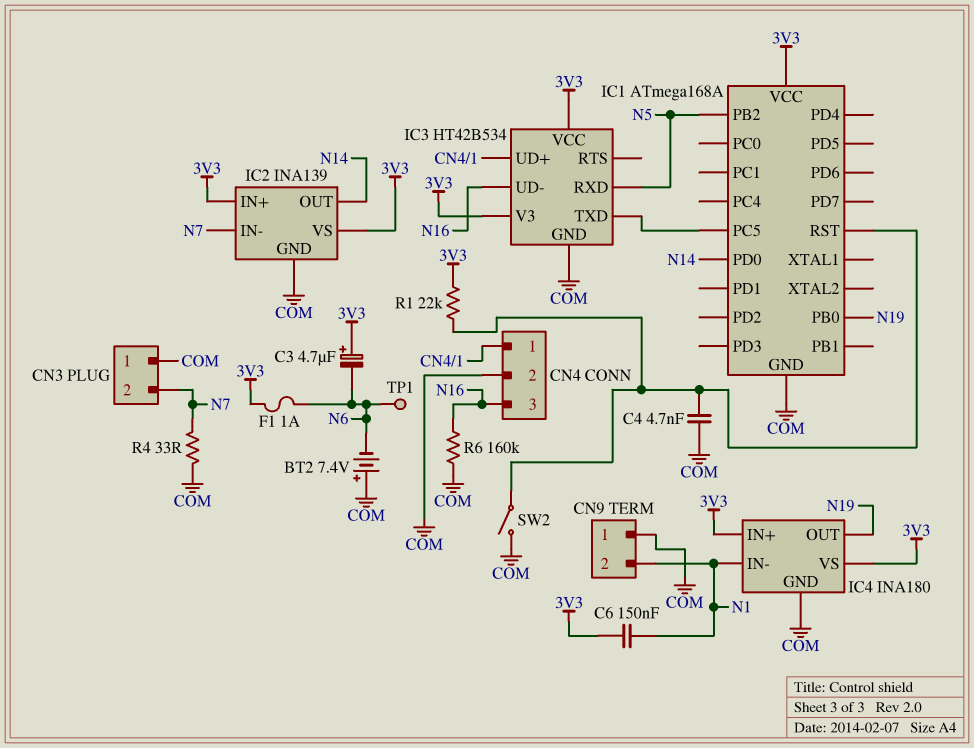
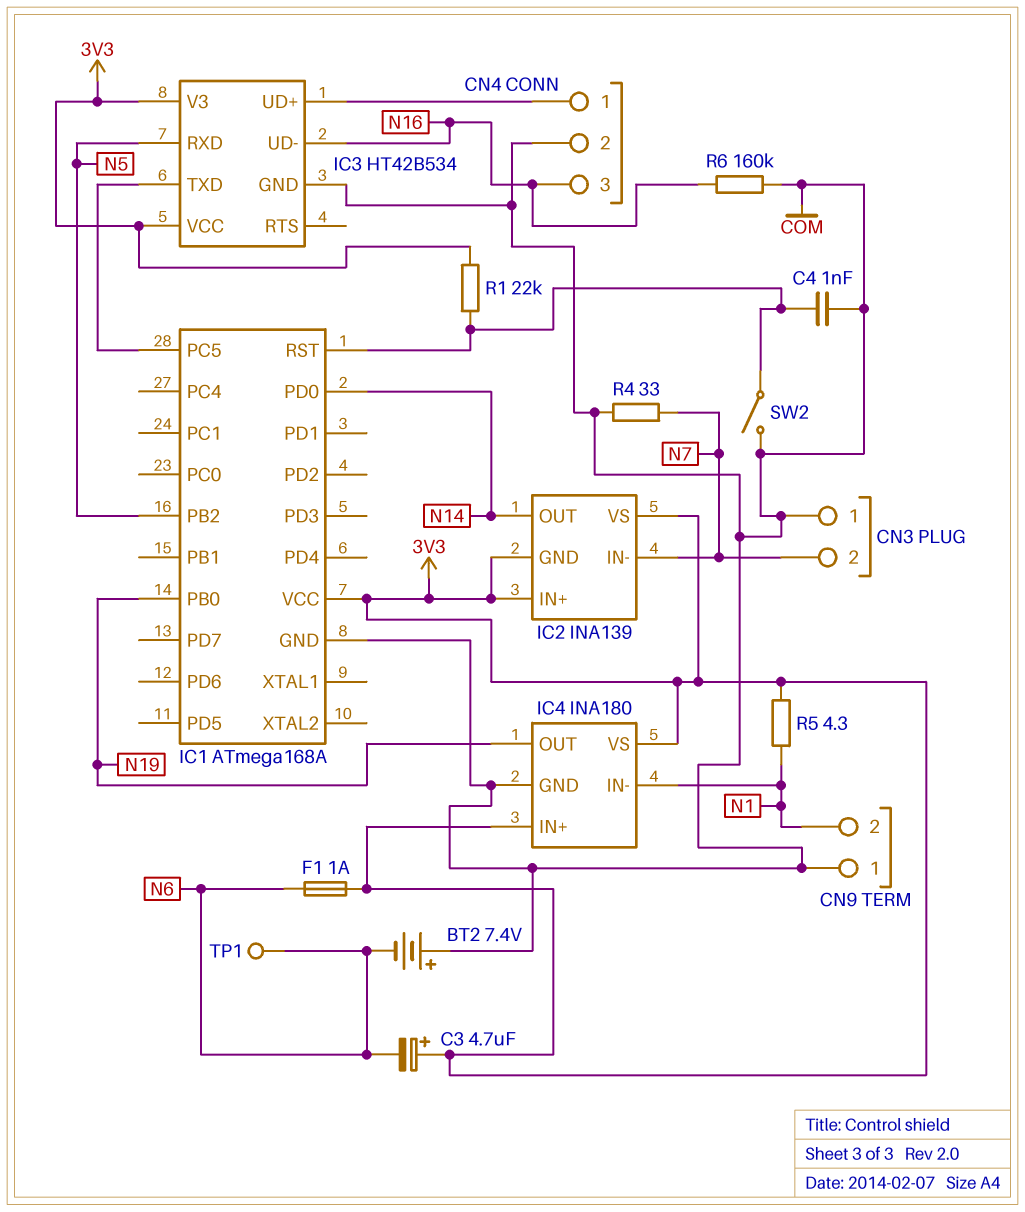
C4: 4.7nF (COM, IC1/RST) -> 1nF (COM, IC1/RST)
C6: 150nF (3V3, N1) -> none
IC2 pin GND: COM -> 3V3
R5: none -> 4.3 (3V3, N1)

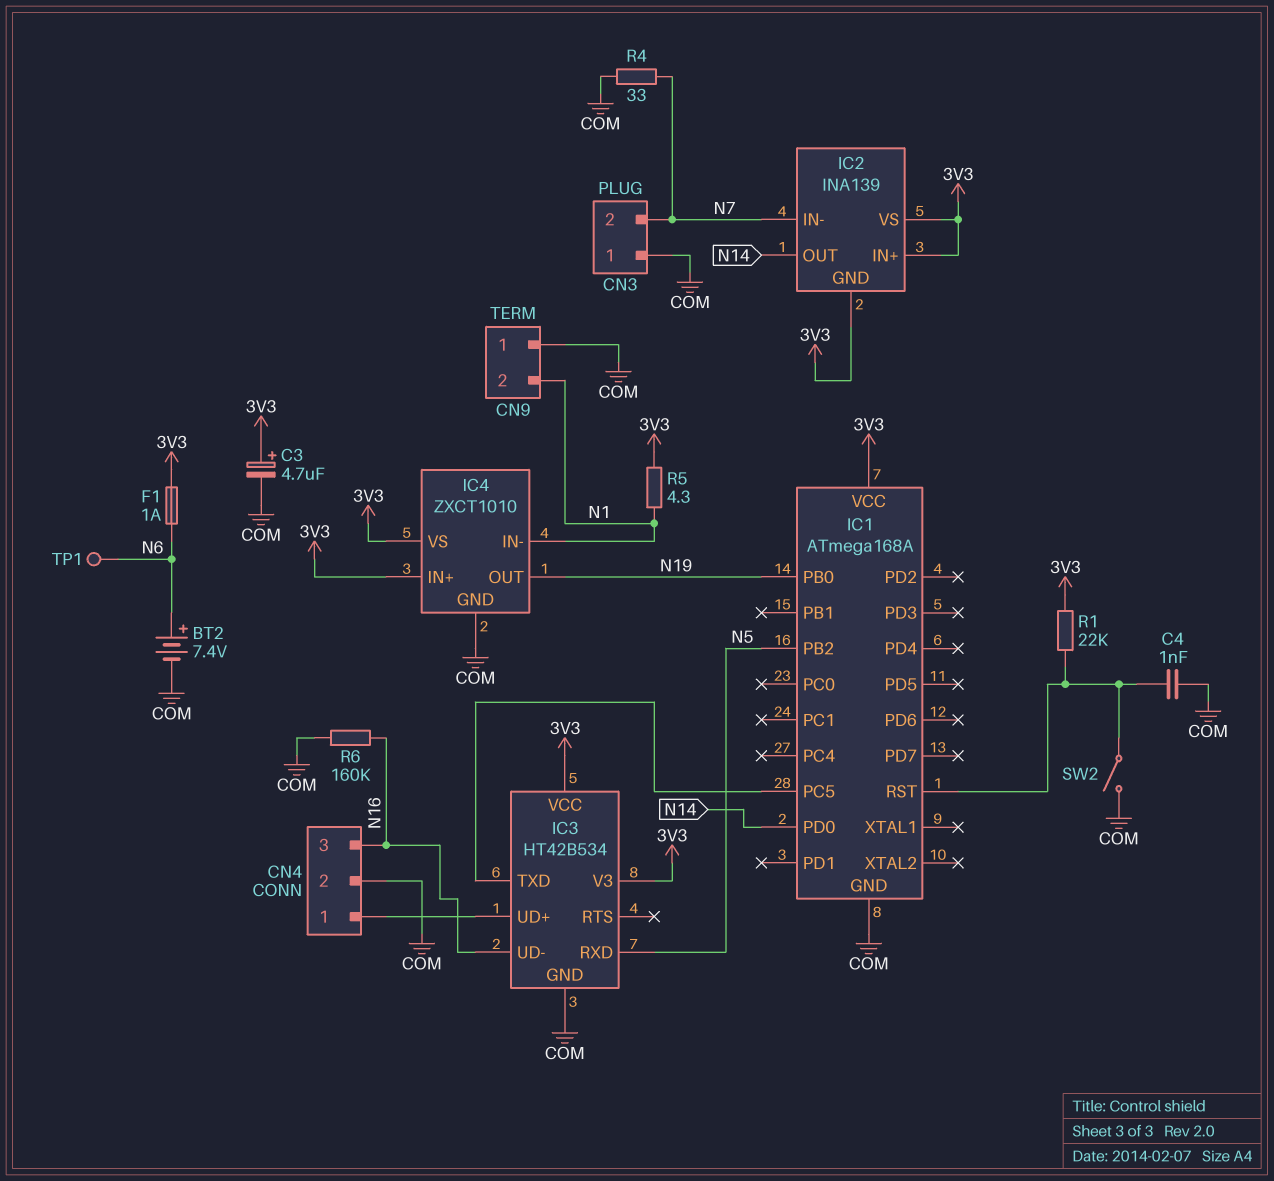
BT2: 7.4V (plus COM, minus N6) -> 7.4V (plus N6, minus COM)
C3: 4.7uF (plus 3V3, minus N6) -> 4.7uF (plus 3V3, minus COM)
IC4: INA180 -> ZXCT1010

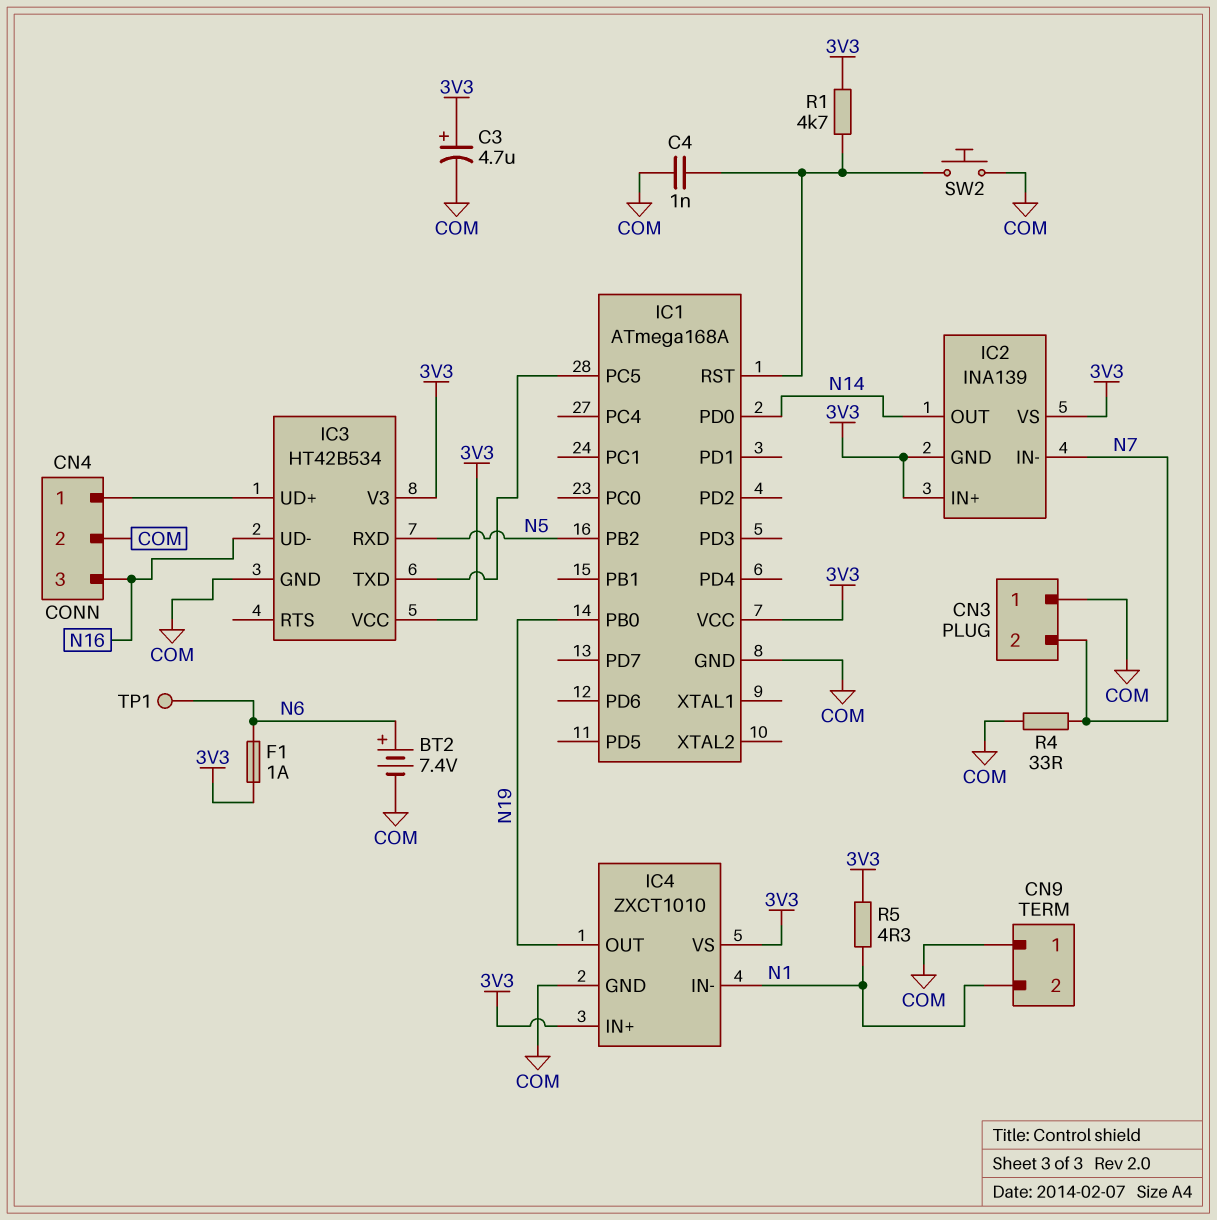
R1: 22k (3V3, IC1/RST) -> 4.7k (3V3, IC1/RST)
R6: 160k (COM, N16) -> none
SW2: switch (COM, IC1/RST) -> button (COM, IC1/RST)

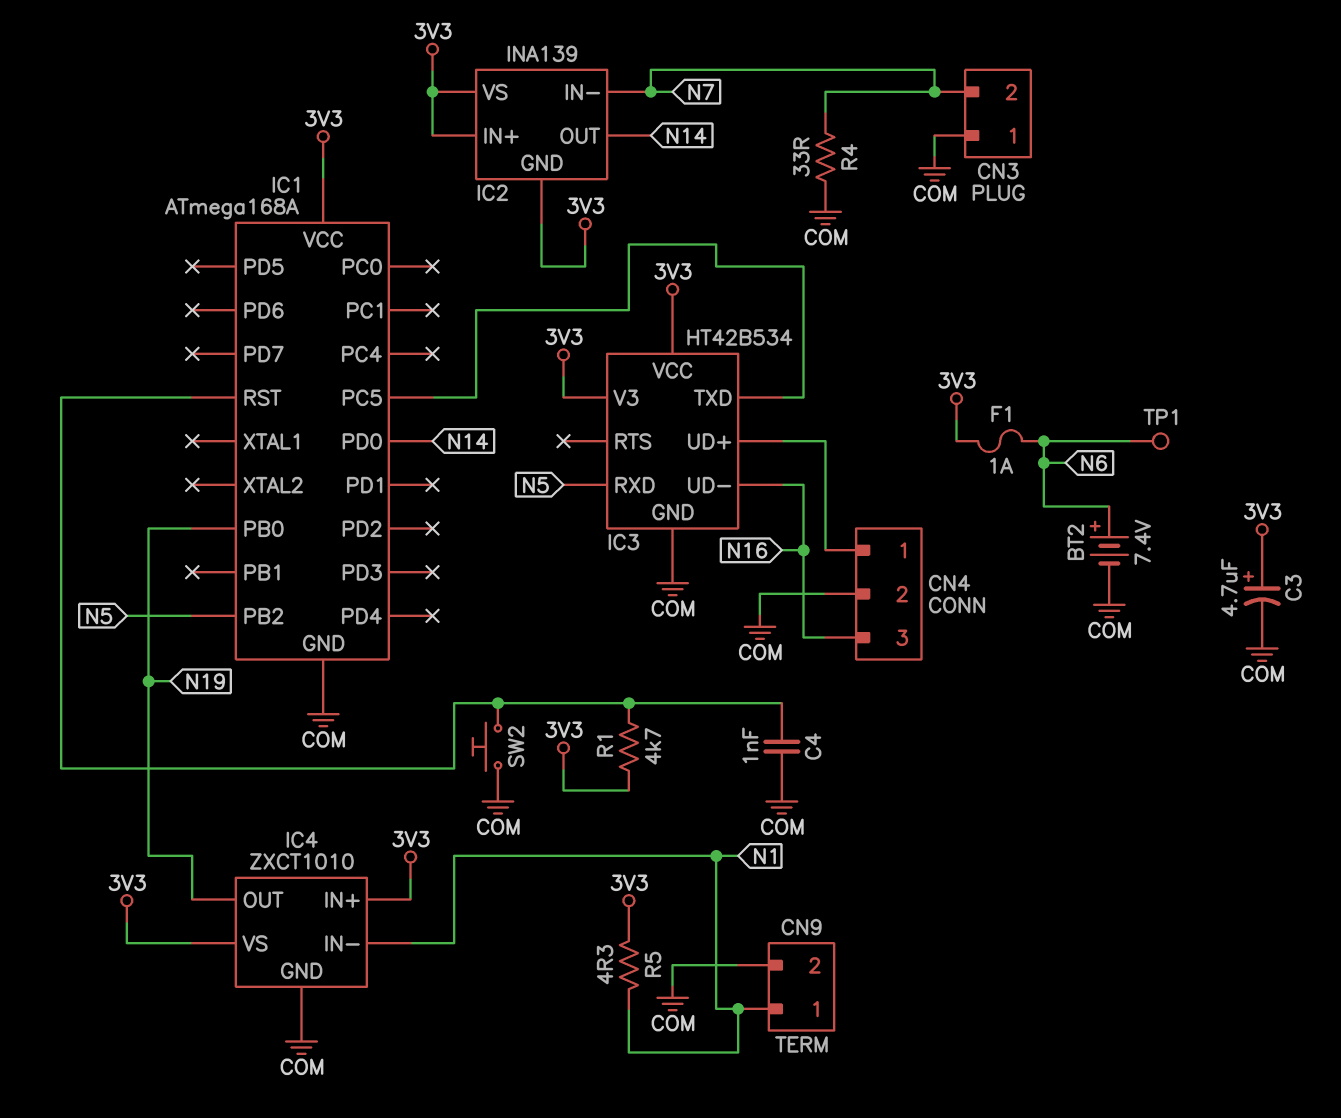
CN9 pin 1: COM -> N1
CN9 pin 2: N1 -> COM

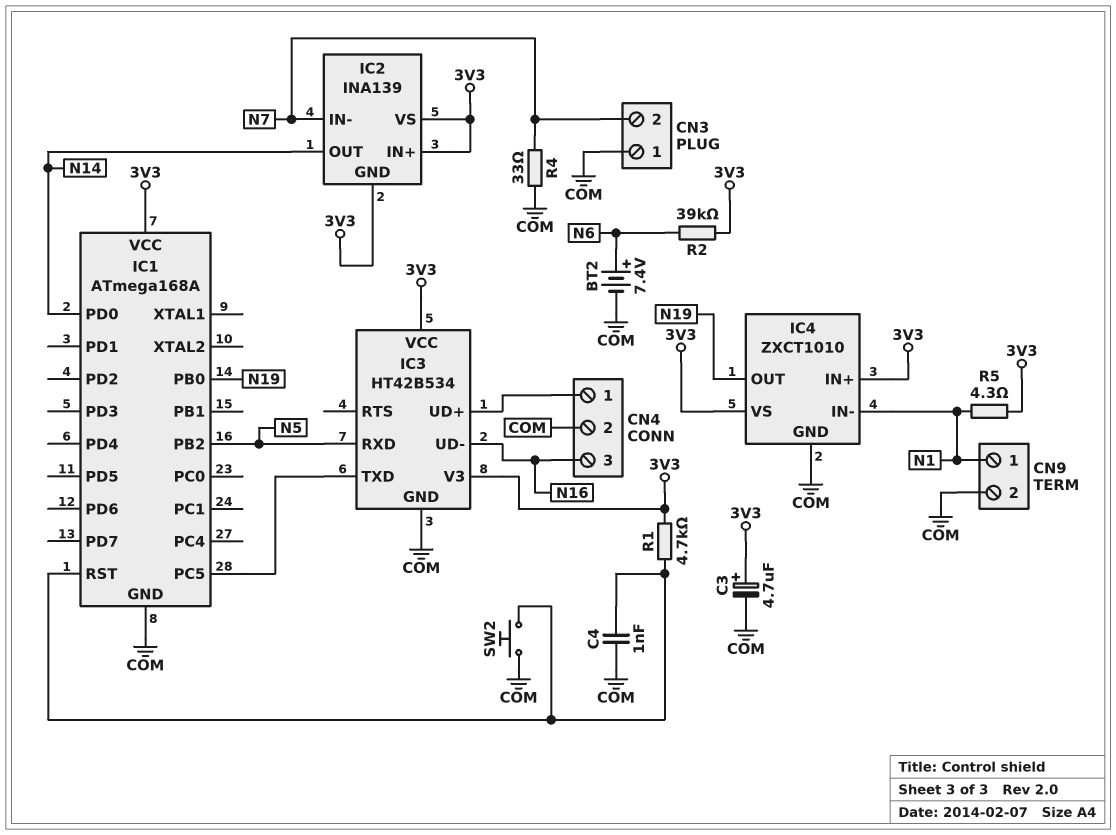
F1: 1A (3V3, N6) -> none
R2: none -> 39k (3V3, N6)
TP1: test point (N6) -> none

